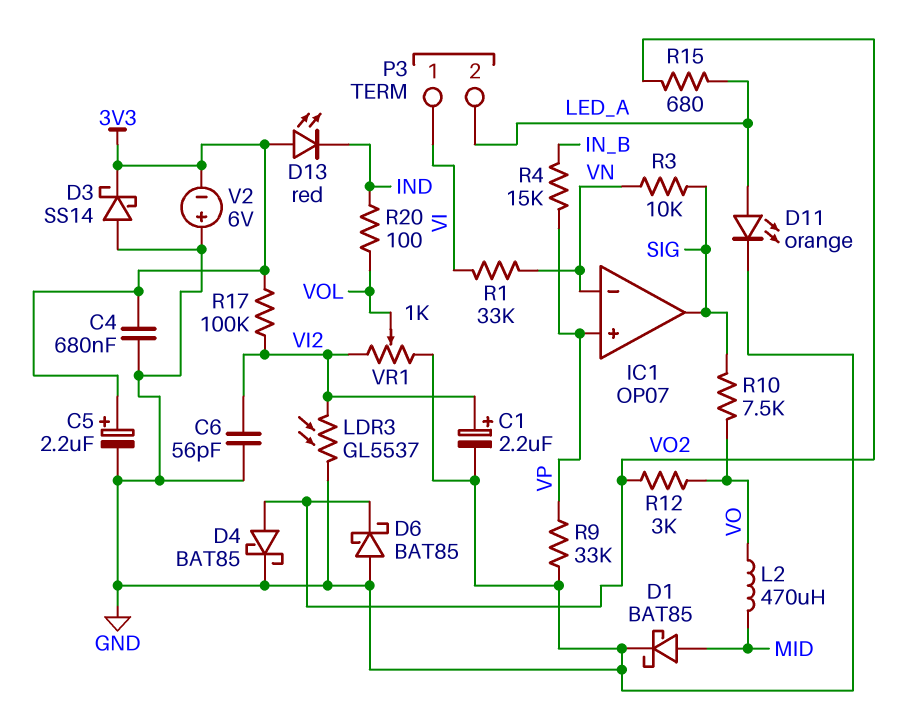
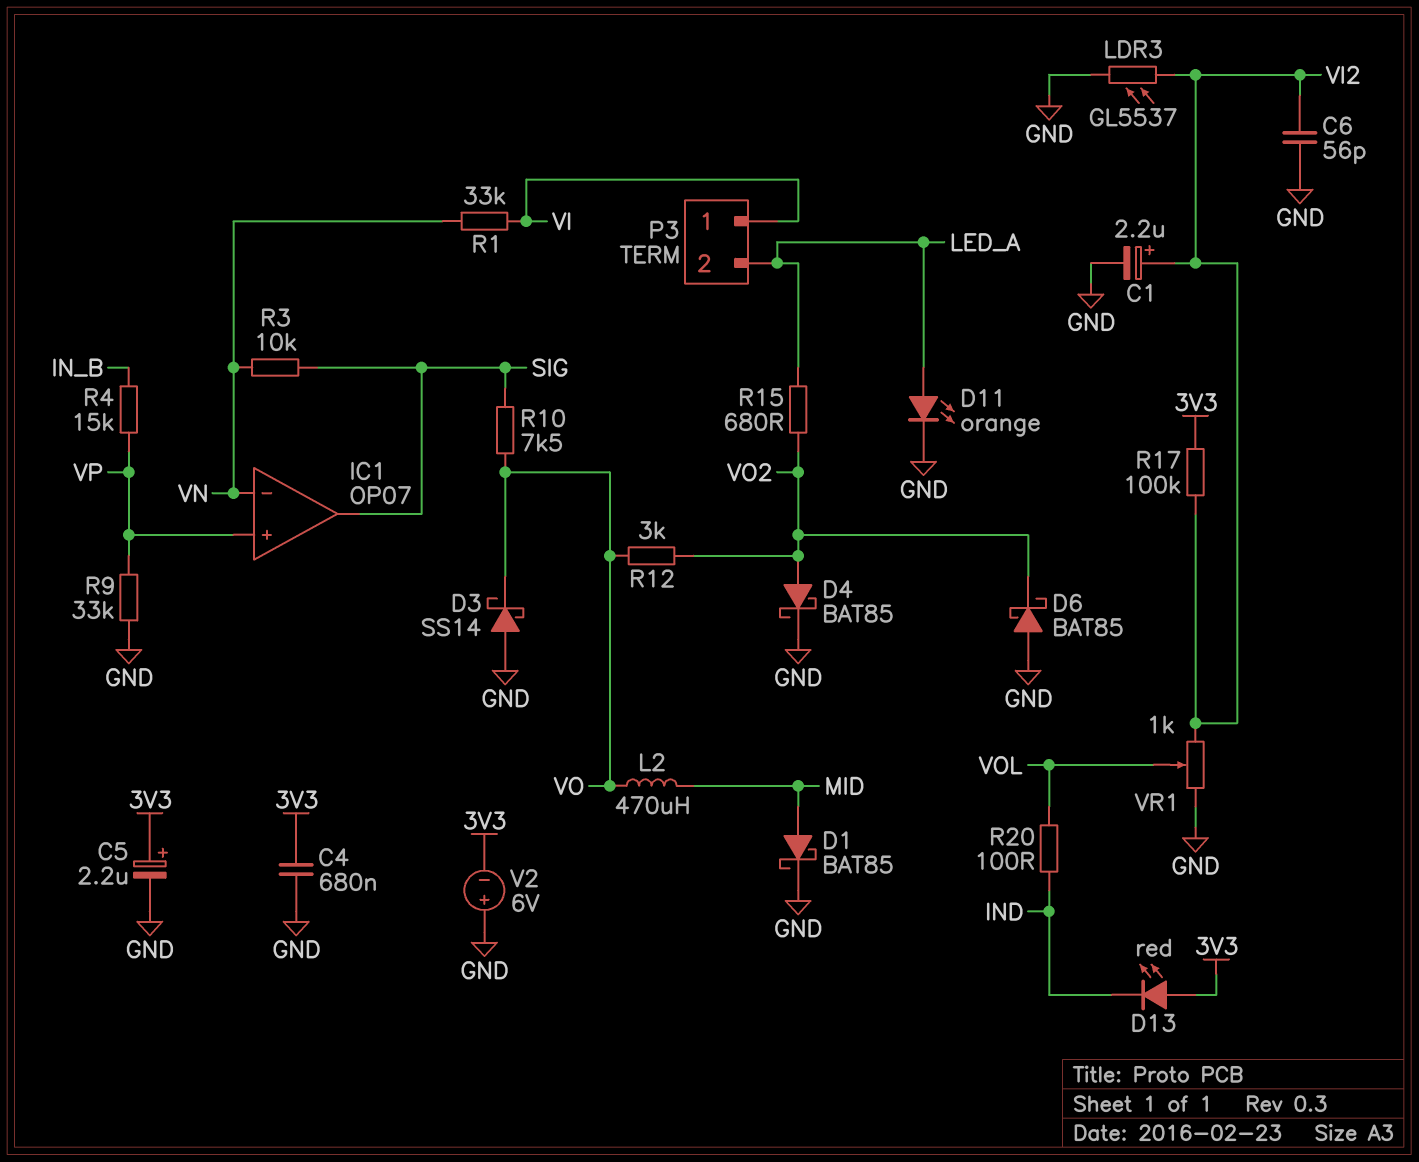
D3: schottky SS14 (A GND, K 3V3) -> schottky SS14 (A GND, K VO)

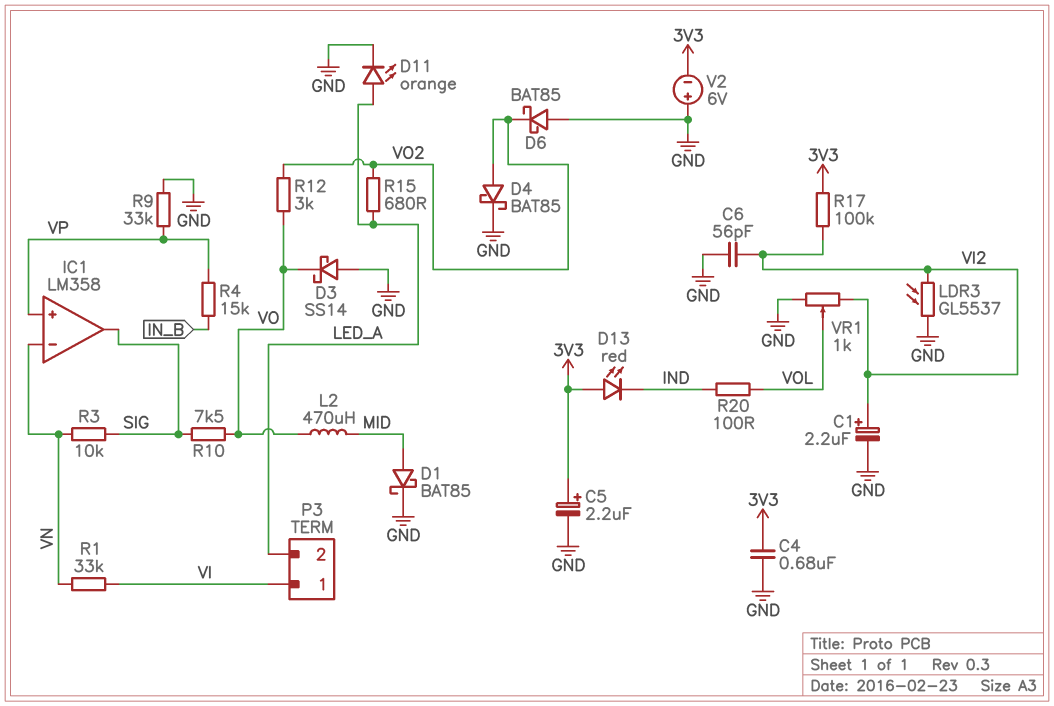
IC1: OP07 -> LM358

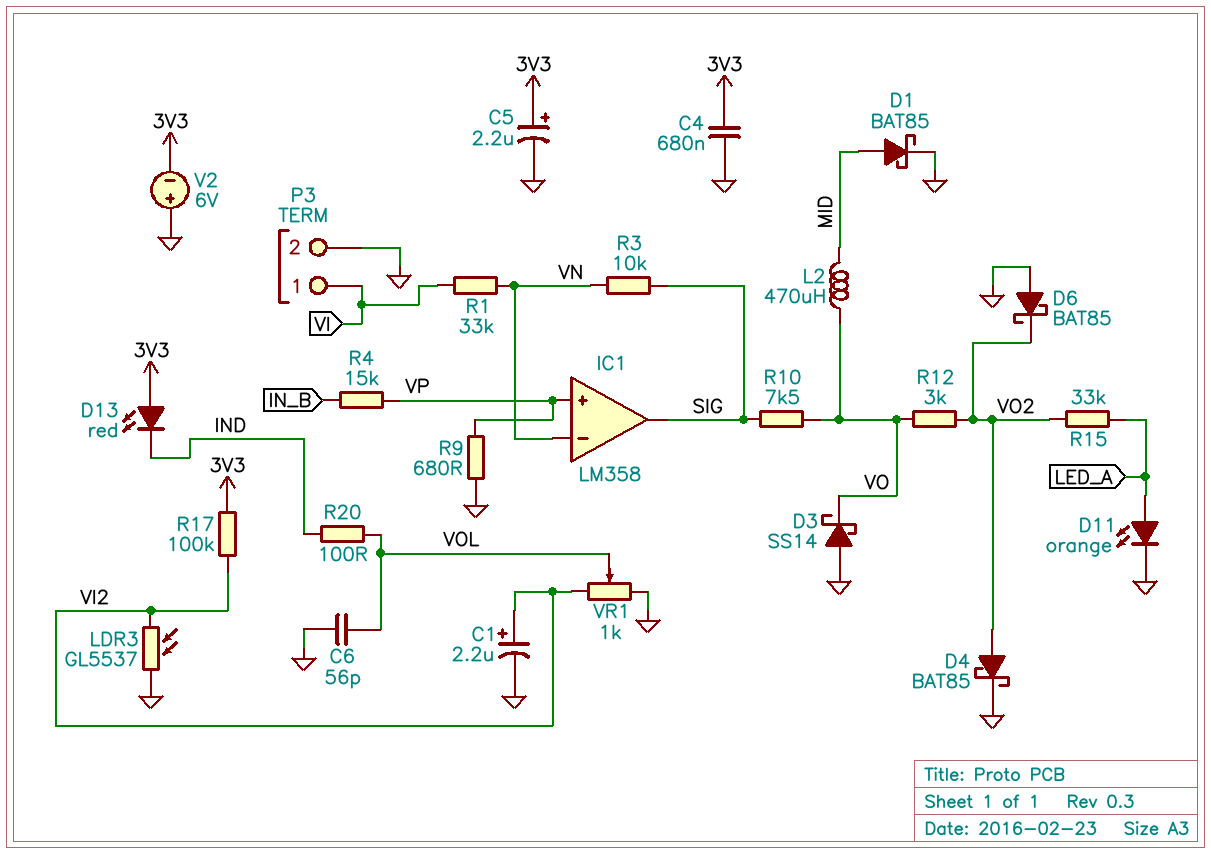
C6: 56pF (GND, VI2) -> 56pF (GND, VOL)
P3 pin 2: LED_A -> GND
R9: 33k (GND, VP) -> 680 (GND, VP)
R15: 680 (LED_A, VO2) -> 33k (LED_A, VO2)

